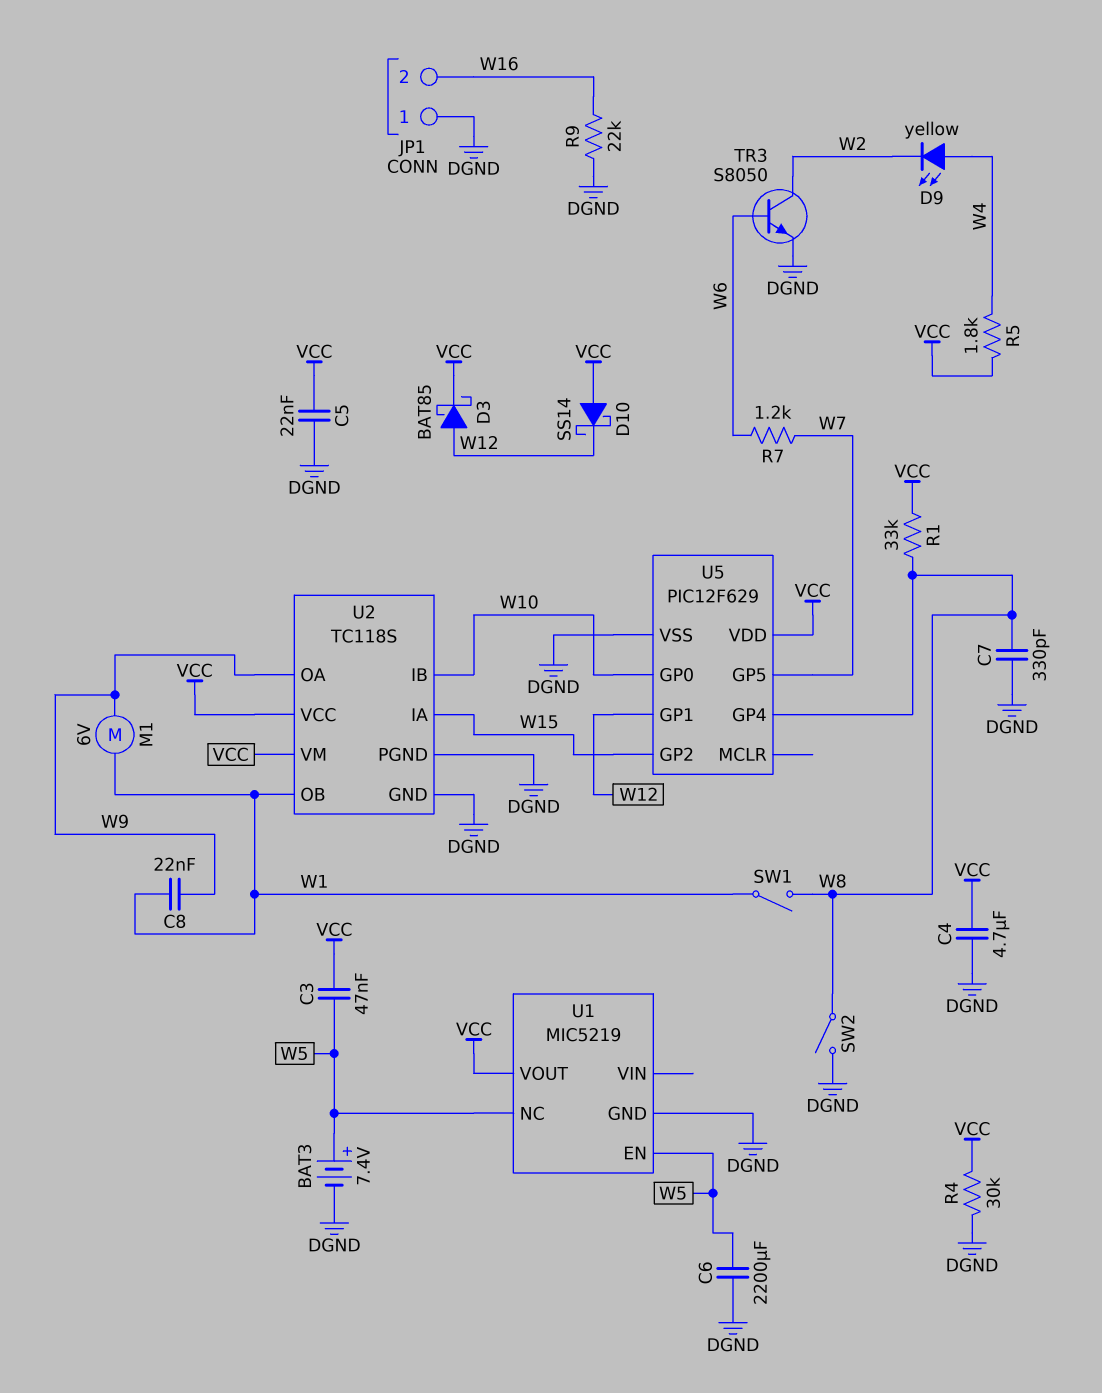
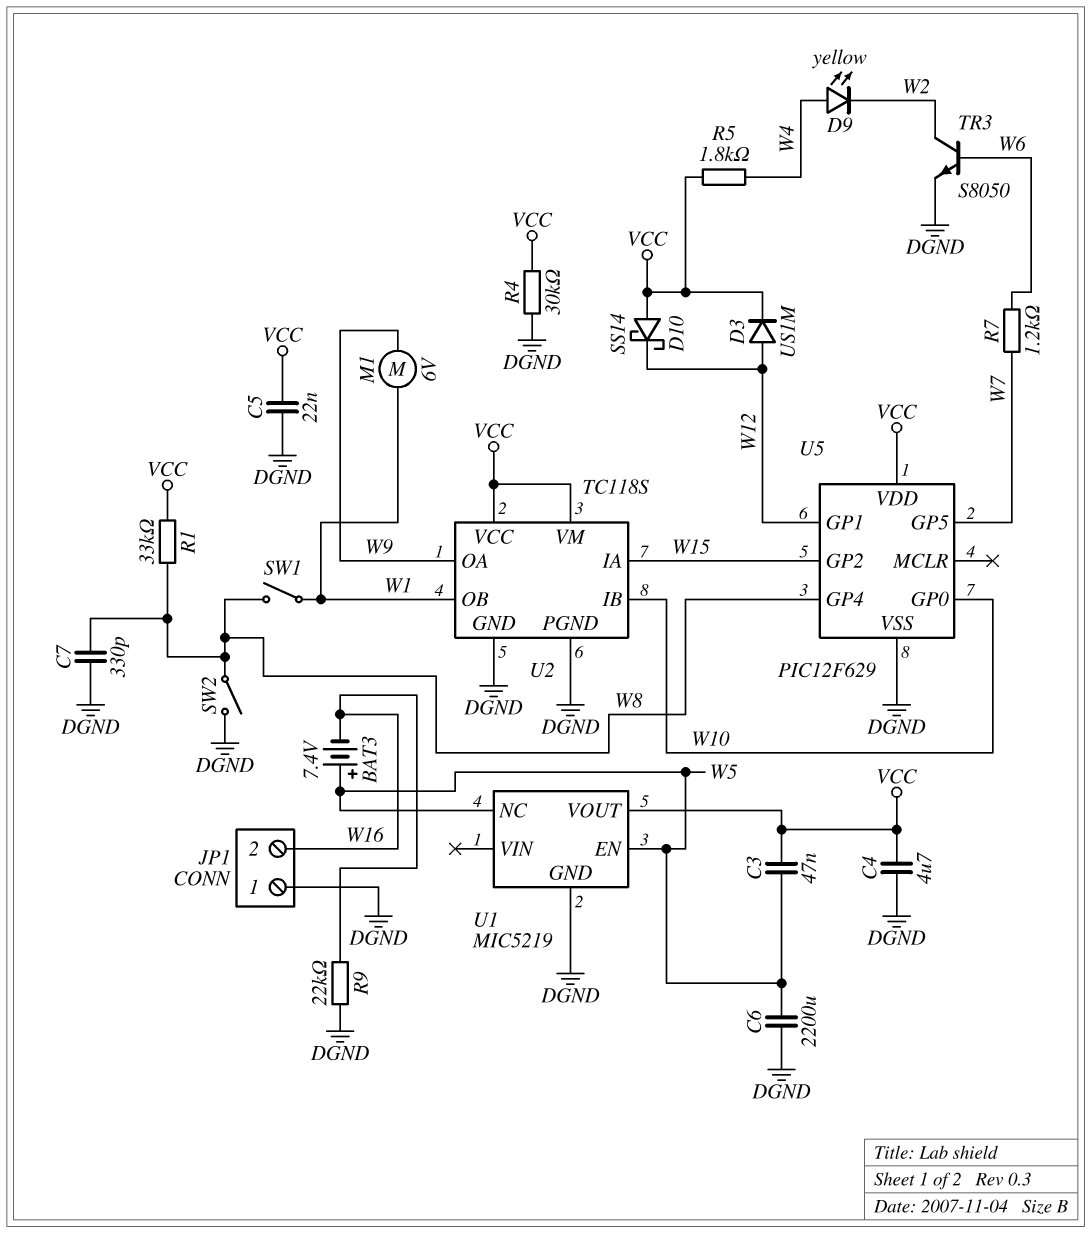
BAT3: 7.4V (plus W5, minus DGND) -> 7.4V (plus W5, minus W16)
C8: 22nF (W1, W9) -> none
D3: schottky BAT85 (A W12, K VCC) -> diode US1M (A W12, K VCC)

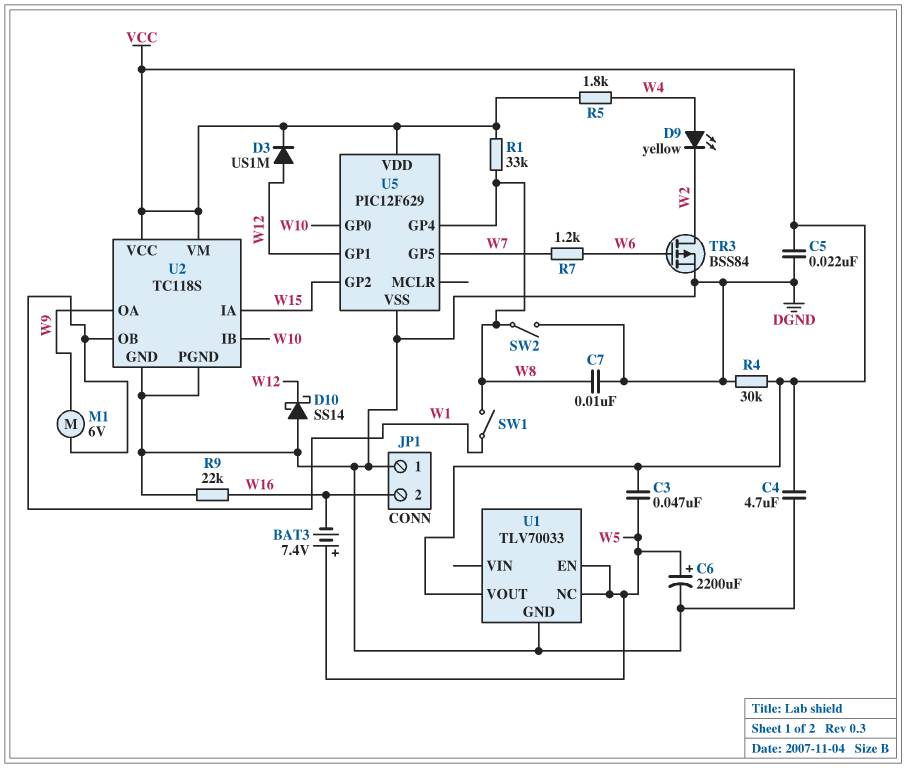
C6: 2200uF (DGND, W5) -> 2200uF (plus W5, minus DGND)
C7: 330pF (DGND, W8) -> 10nF (DGND, W8)
D10: schottky SS14 (A VCC, K W12) -> schottky SS14 (A DGND, K W12)
TR3: NPN S8050 (B W6, C W2, E DGND) -> PMOS BSS84 (G W6, D W2, S DGND)
U1: MIC5219 -> TLV70033

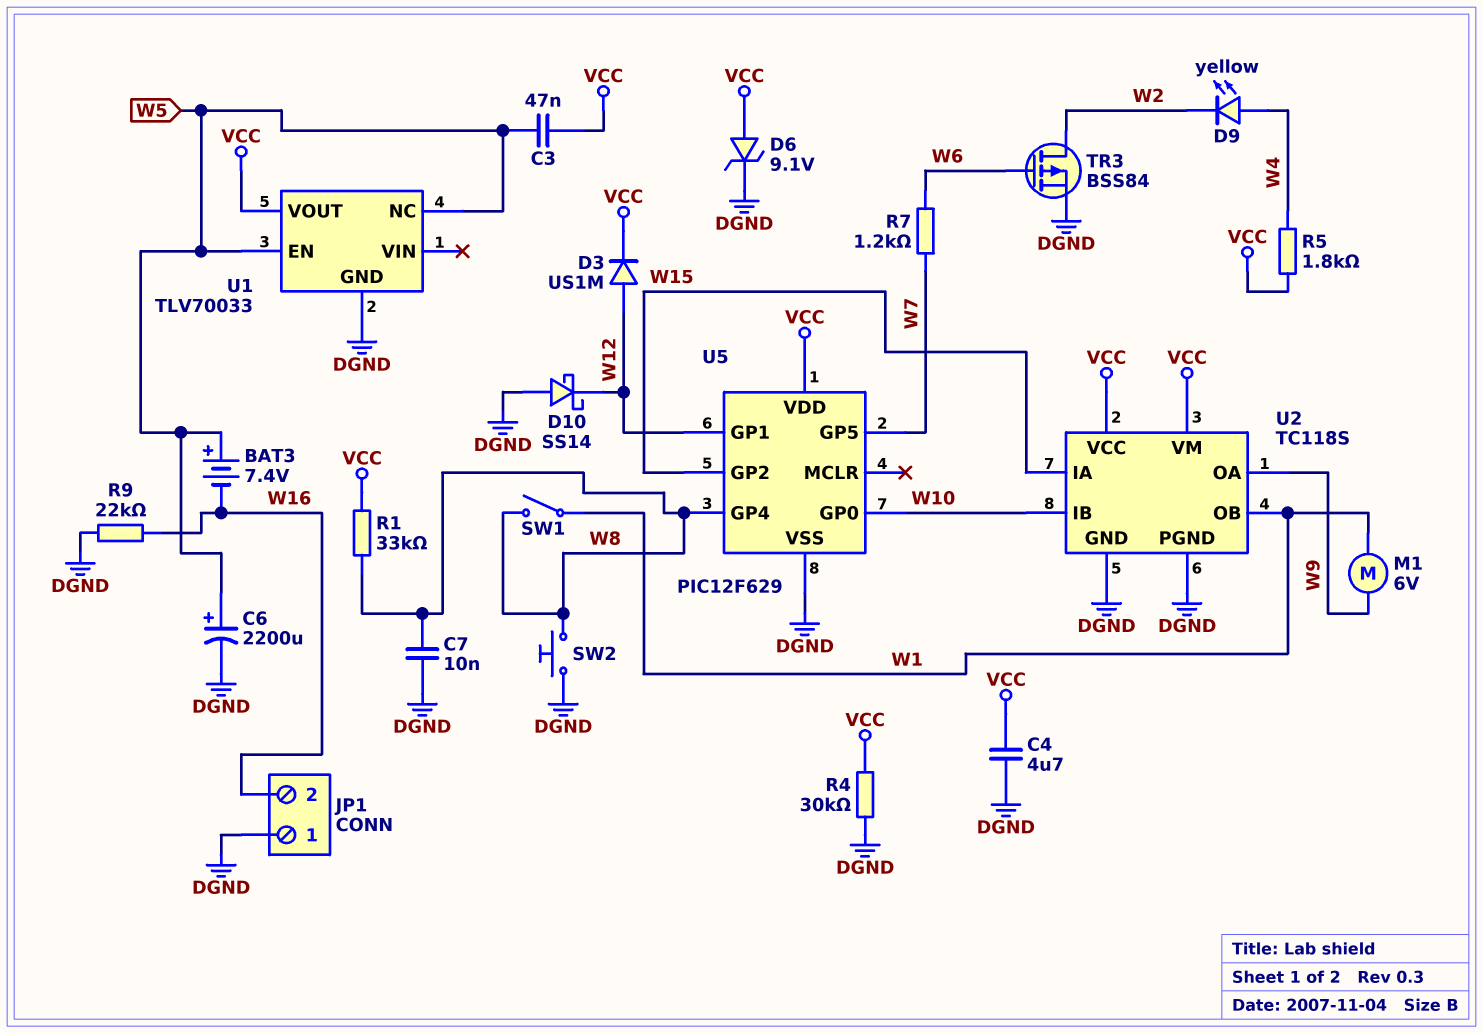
C5: 22nF (DGND, VCC) -> none
D6: none -> zener 9.1V (A VCC, K DGND)
SW2: switch (DGND, W8) -> button (DGND, W8)

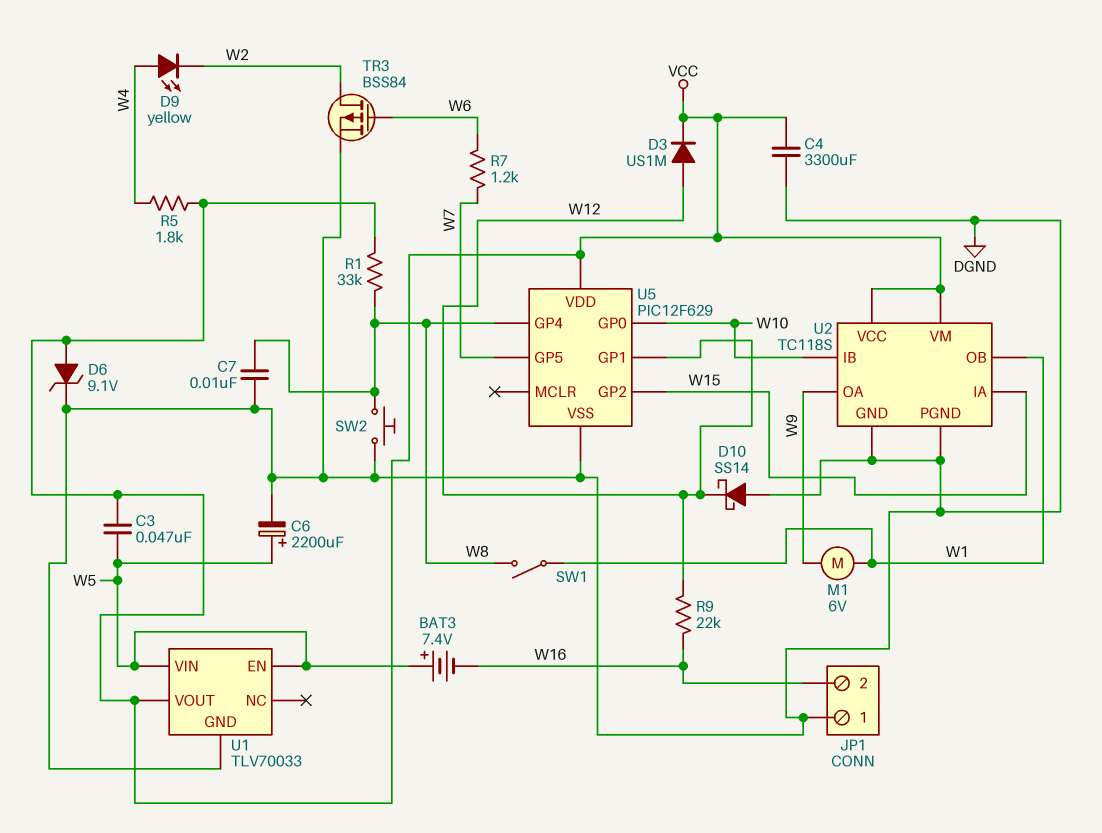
C4: 4.7uF (DGND, VCC) -> 3300uF (DGND, VCC)
R4: 30k (DGND, VCC) -> none
R9: 22k (DGND, W16) -> 22k (W12, W16)
U1 pin NC: W5 -> none
U1 pin VIN: none -> W5

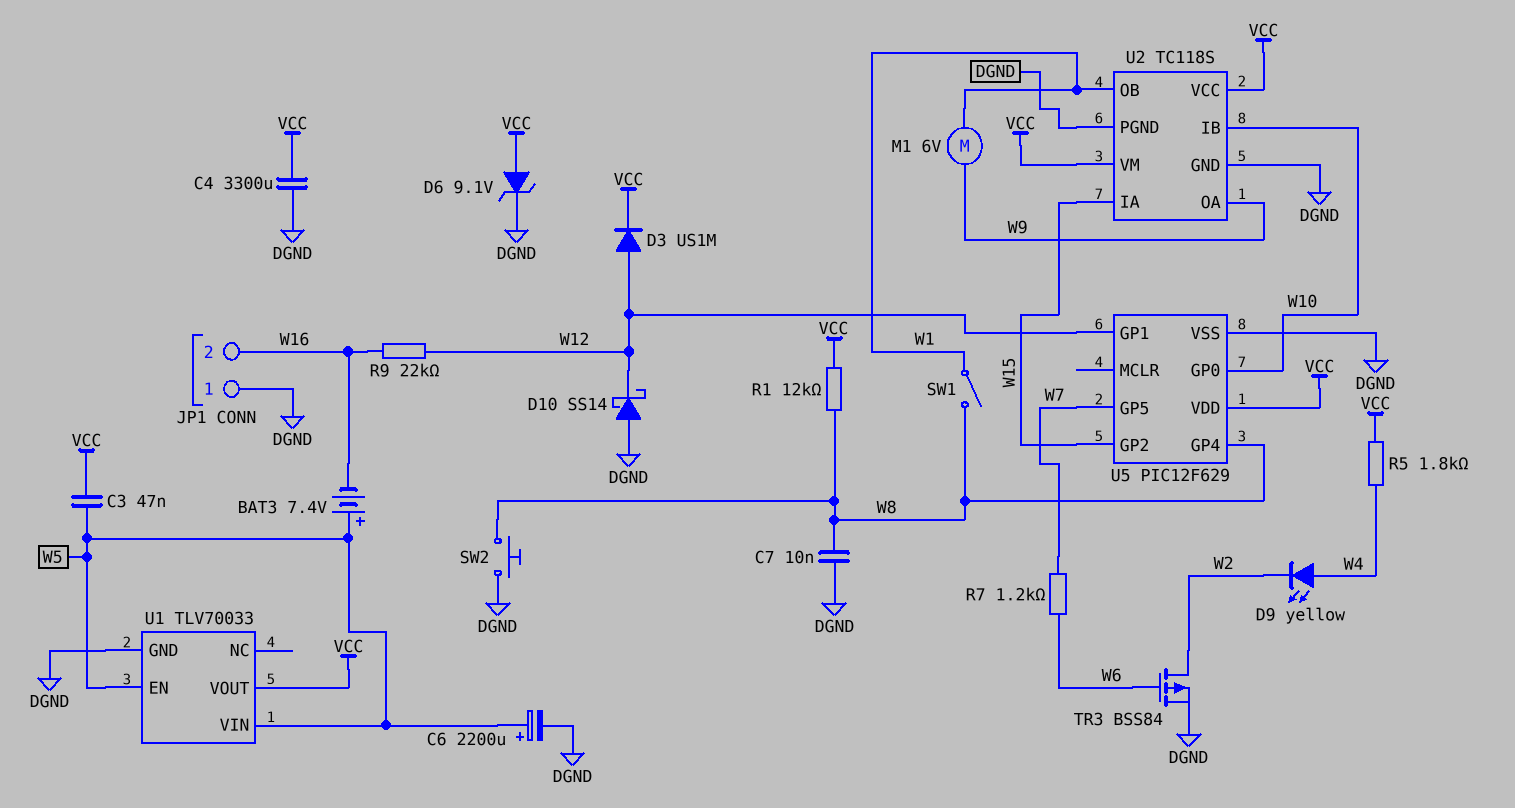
R1: 33k (VCC, W8) -> 12k (VCC, W8)

